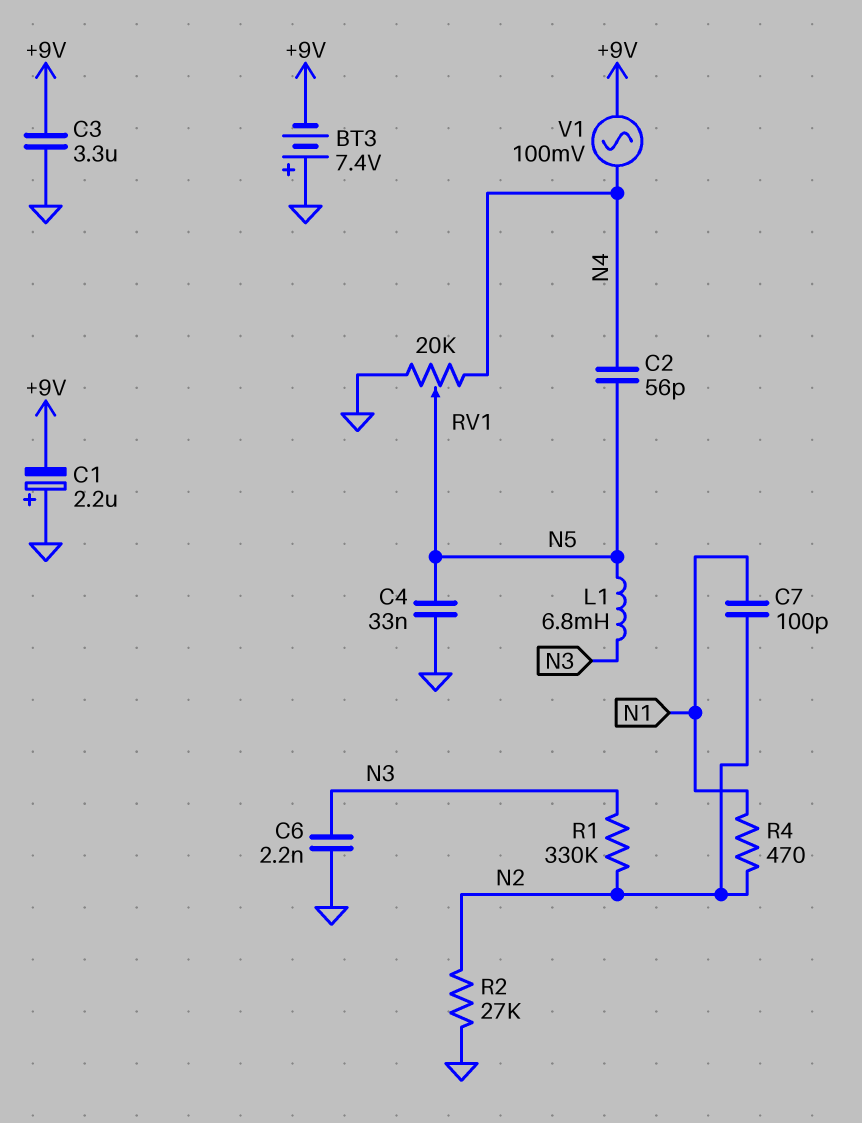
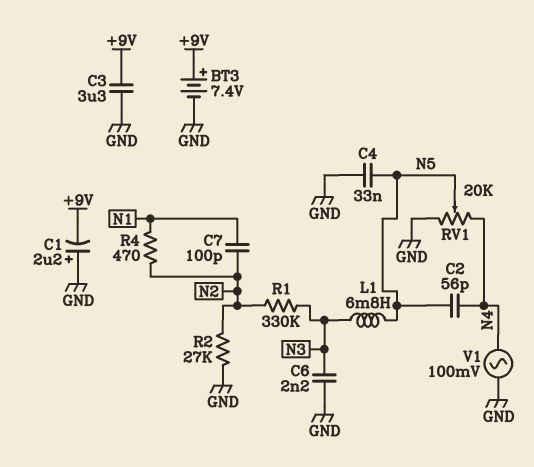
BT3: 7.4V (plus GND, minus +9V) -> 7.4V (plus +9V, minus GND)
V1: AC 100mV (+9V, N4) -> AC 100mV (GND, N4)

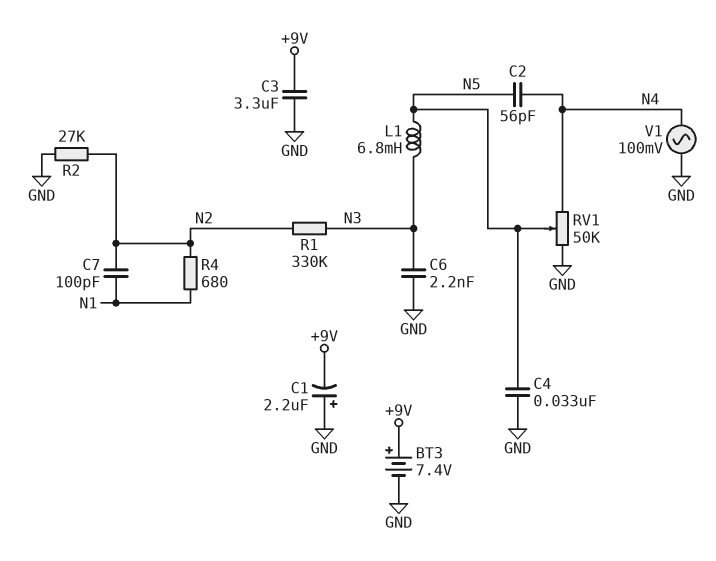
R4: 470 (N1, N2) -> 680 (N1, N2)
RV1: 20k (GND, N4, wiper N5) -> 50k (GND, N4, wiper N5)

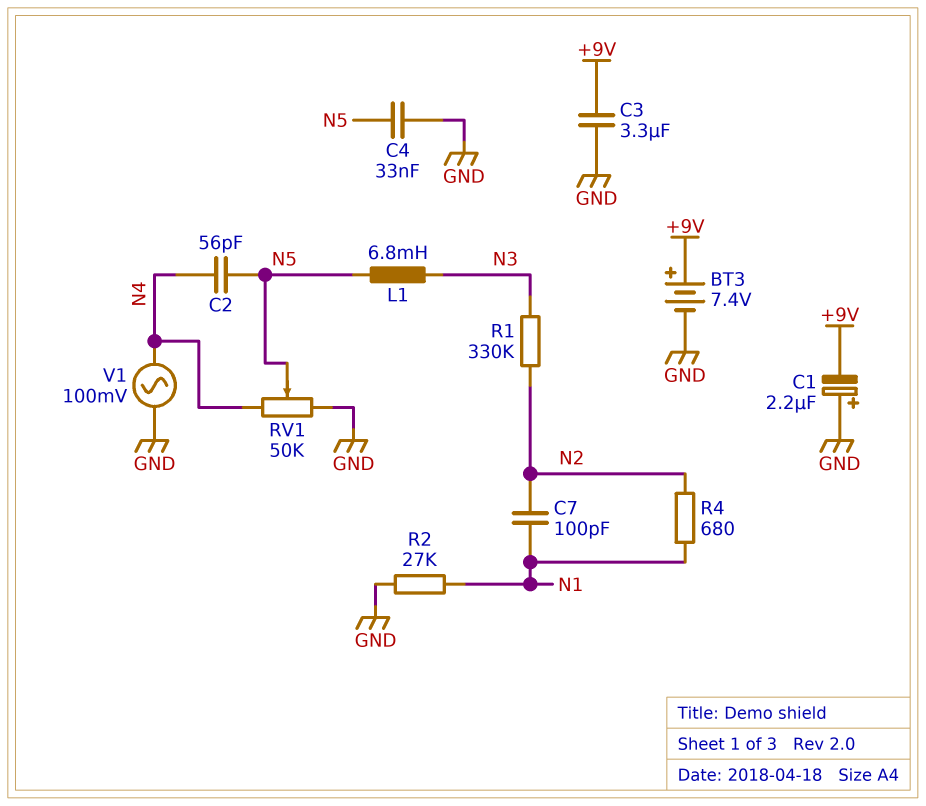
C6: 2.2nF (GND, N3) -> none
R2: 27k (GND, N2) -> 27k (GND, N1)

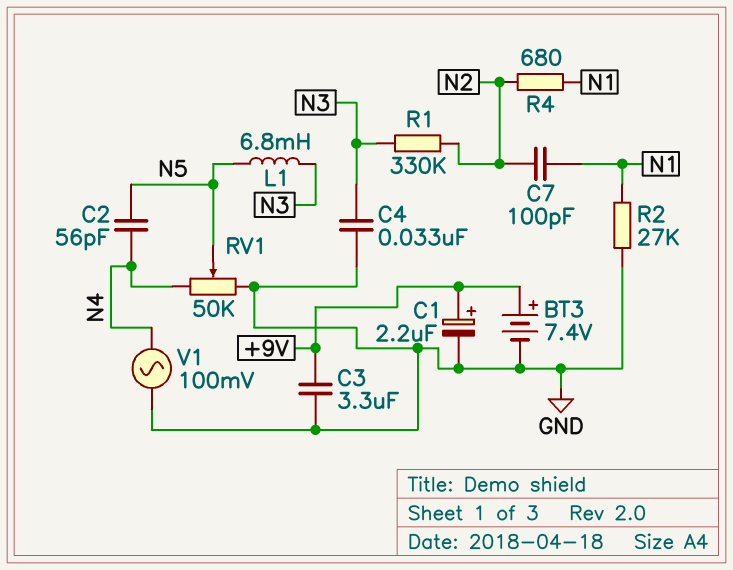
C1: 2.2uF (plus GND, minus +9V) -> 2.2uF (plus +9V, minus GND)
C4: 33nF (GND, N5) -> 33nF (GND, N3)

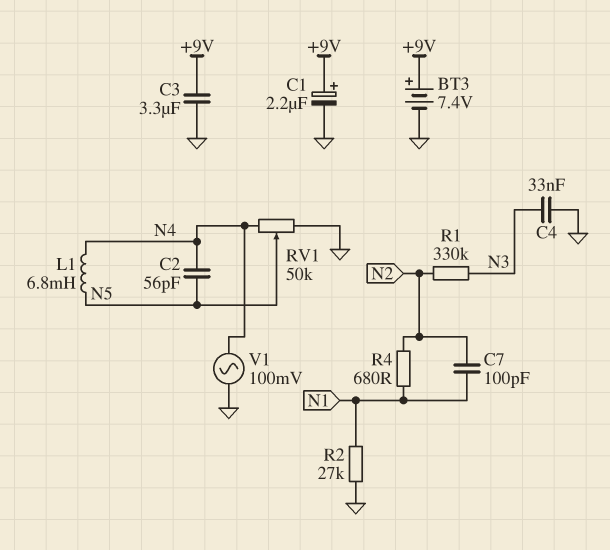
L1: 6.8mH (N3, N5) -> 6.8mH (N4, N5)

